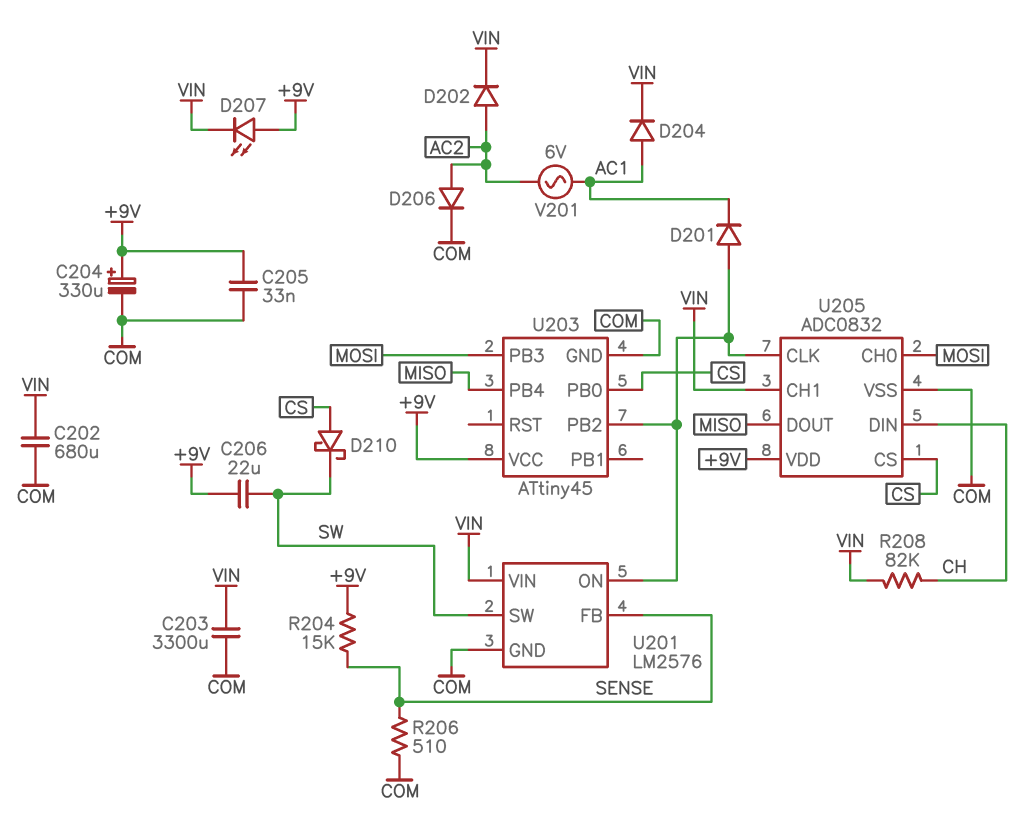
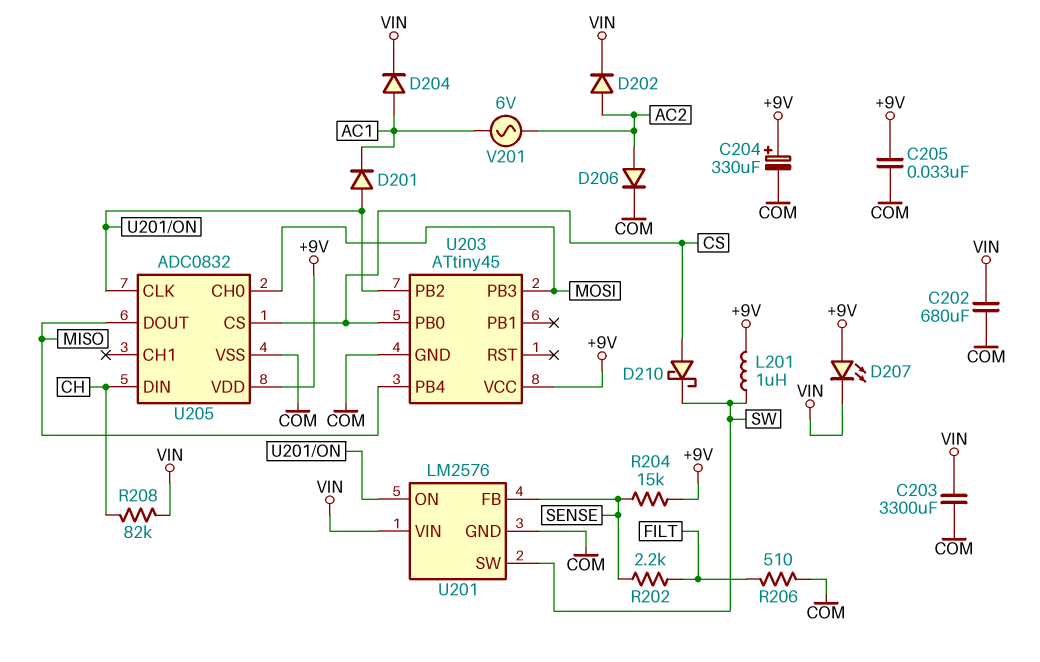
C206: 22uF (+9V, SW) -> none
L201: none -> 1uH (+9V, SW)
R202: none -> 2.2k (FILT, SENSE)
R206: 510 (COM, SENSE) -> 510 (COM, FILT)
U205 pin CH1: VIN -> none

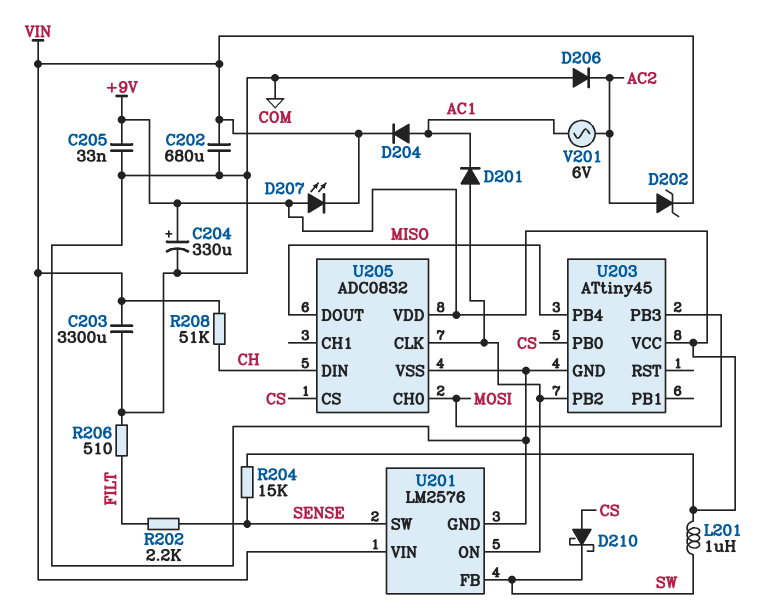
D202: diode (A AC2, K VIN) -> zener (A AC2, K VIN)
D206: diode (A AC2, K COM) -> diode (A COM, K AC2)
R208: 82k (CH, VIN) -> 51k (CH, VIN)
U201 pin FB: SENSE -> SW
U201 pin SW: SW -> SENSE

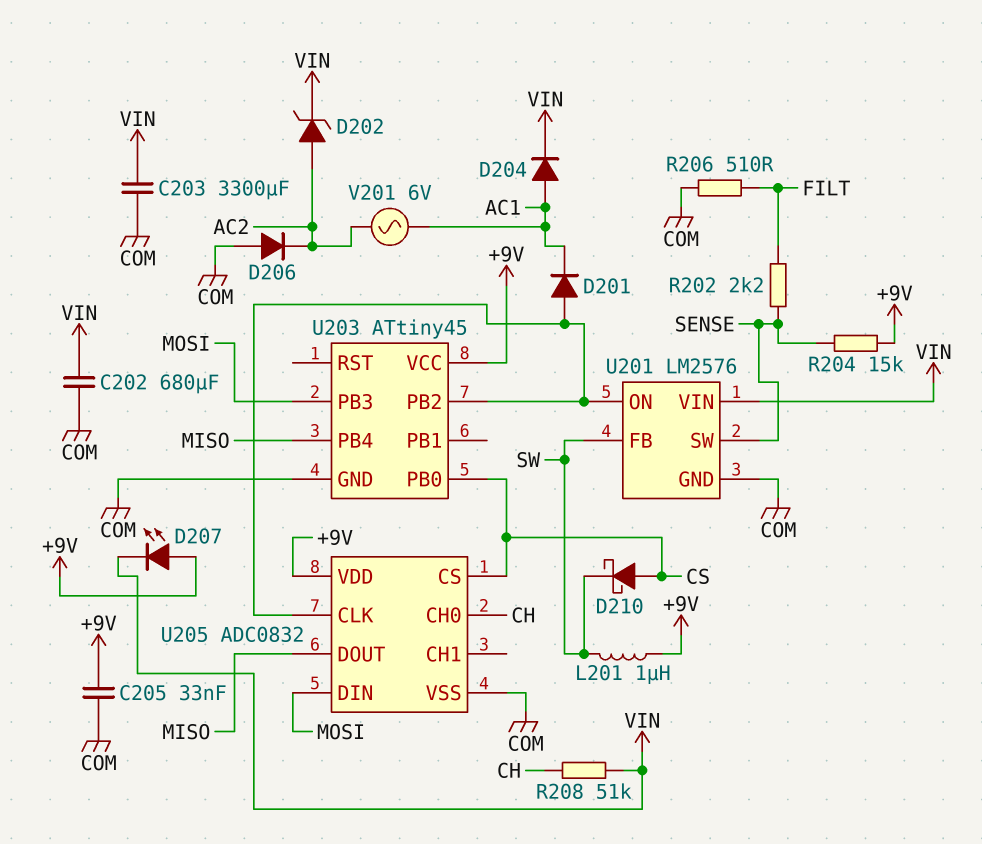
C204: 330uF (plus +9V, minus COM) -> none
U205 pin CH0: MOSI -> CH
U205 pin DIN: CH -> MOSI

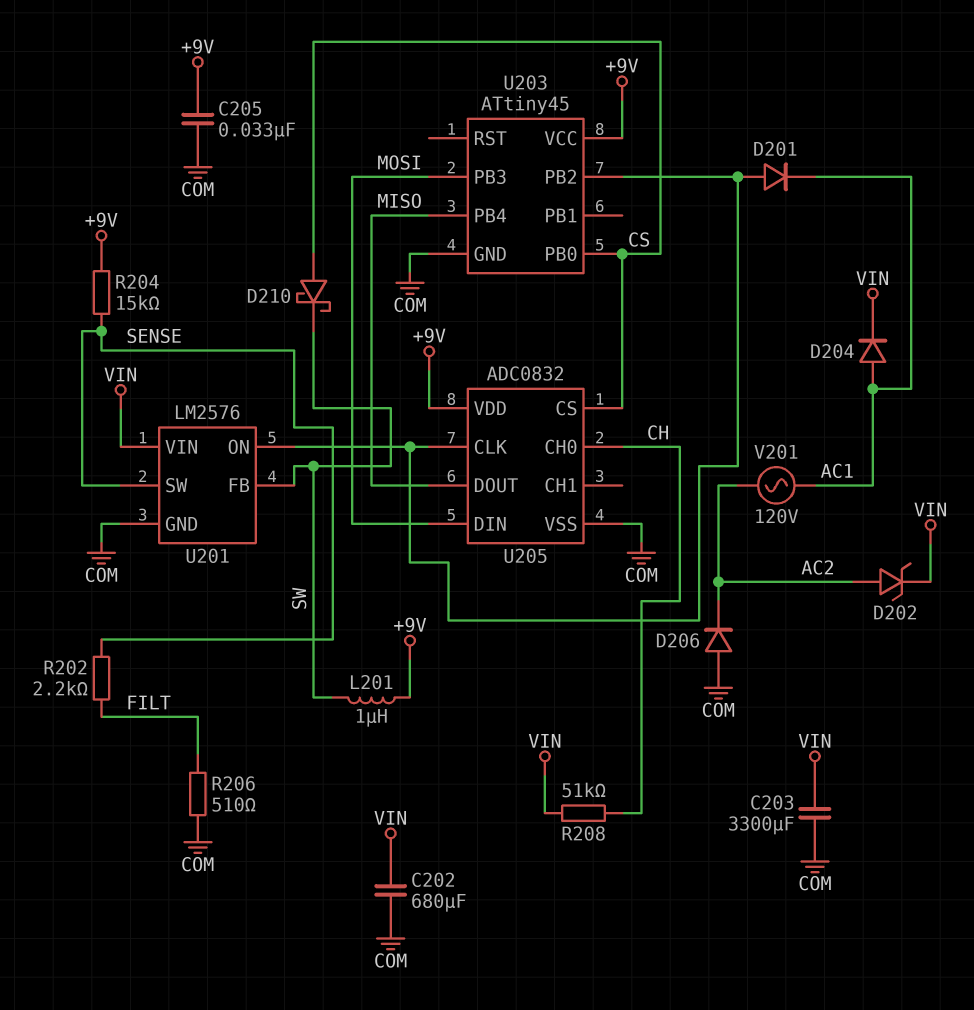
D207: LED (A +9V, K VIN) -> none
V201: AC 6V (AC1, AC2) -> AC 120V (AC1, AC2)

